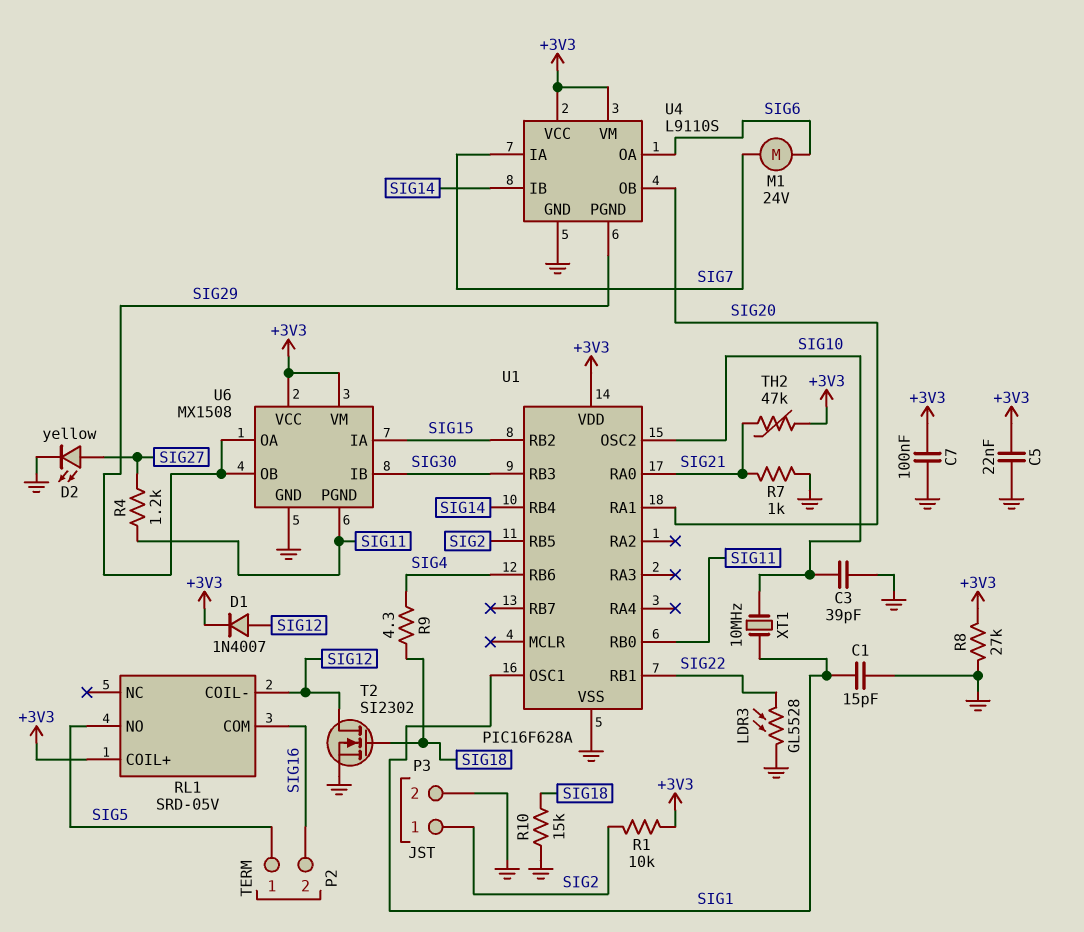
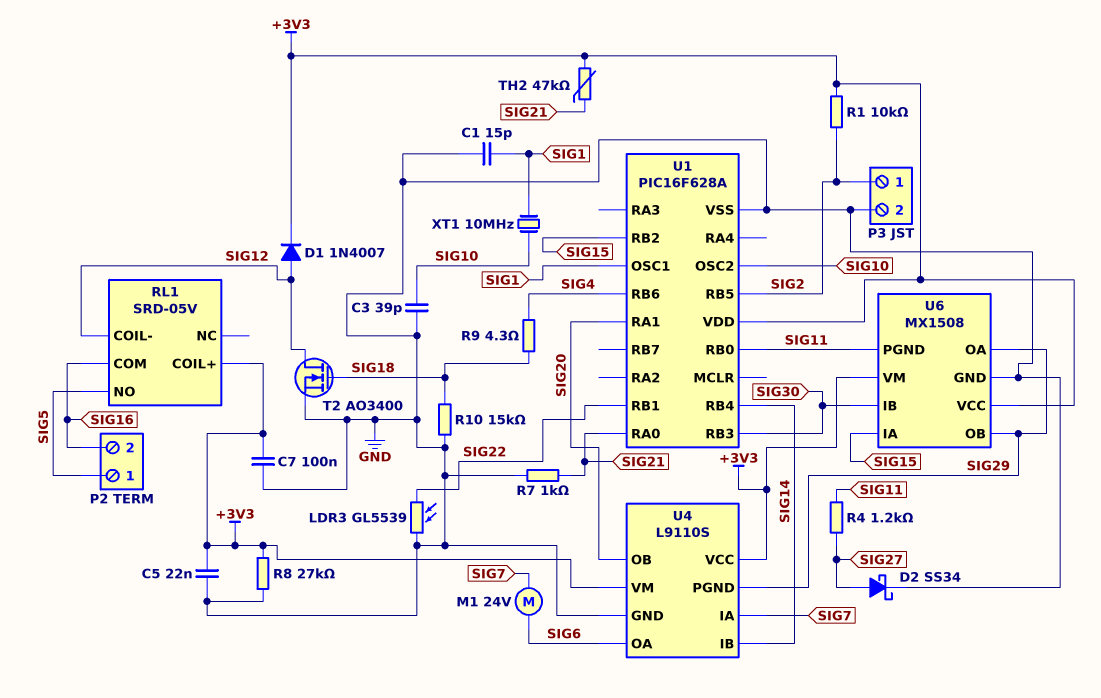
D2: LED yellow (A SIG27, K GND) -> schottky SS34 (A SIG27, K GND)
LDR3: GL5528 (GND, SIG22) -> GL5539 (GND, SIG22)
T2: NMOS SI2302 (G SIG18, D SIG12, S GND) -> NMOS AO3400 (G SIG18, D SIG12, S GND)

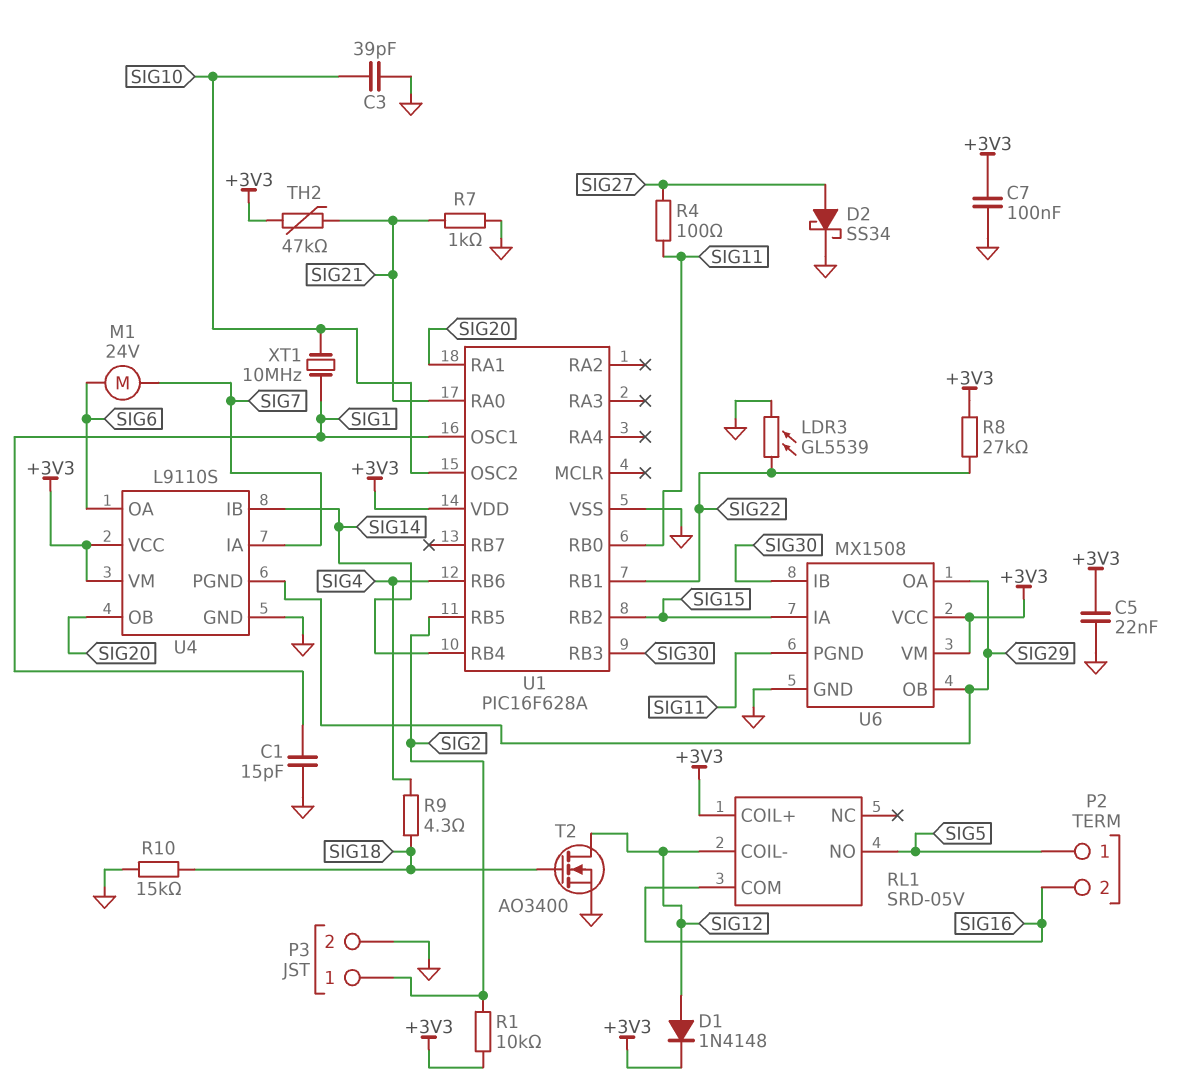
D1: diode 1N4007 (A SIG12, K +3V3) -> diode 1N4148 (A SIG12, K +3V3)
R4: 1.2k (SIG11, SIG27) -> 100 (SIG11, SIG27)
R8: 27k (+3V3, GND) -> 27k (+3V3, SIG22)

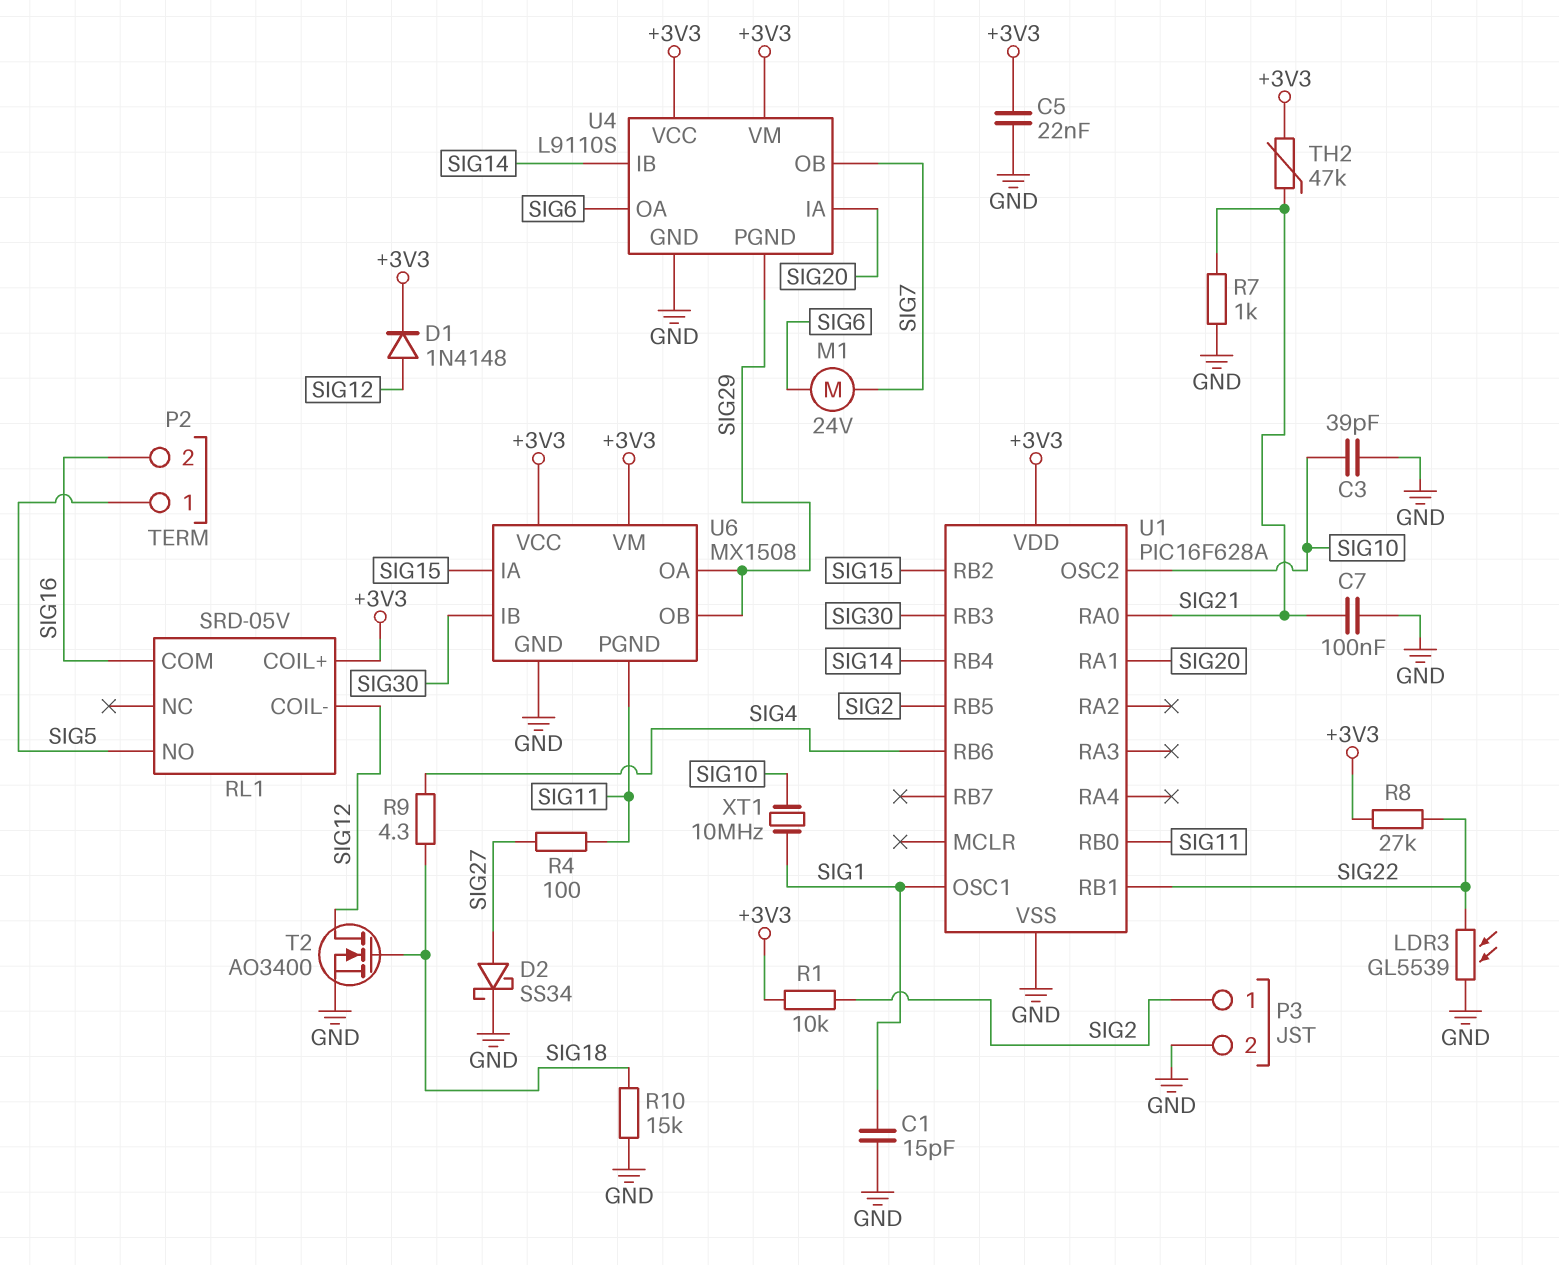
C7: 100nF (+3V3, GND) -> 100nF (GND, SIG21)
U4 pin IA: SIG7 -> SIG20
U4 pin OB: SIG20 -> SIG7

